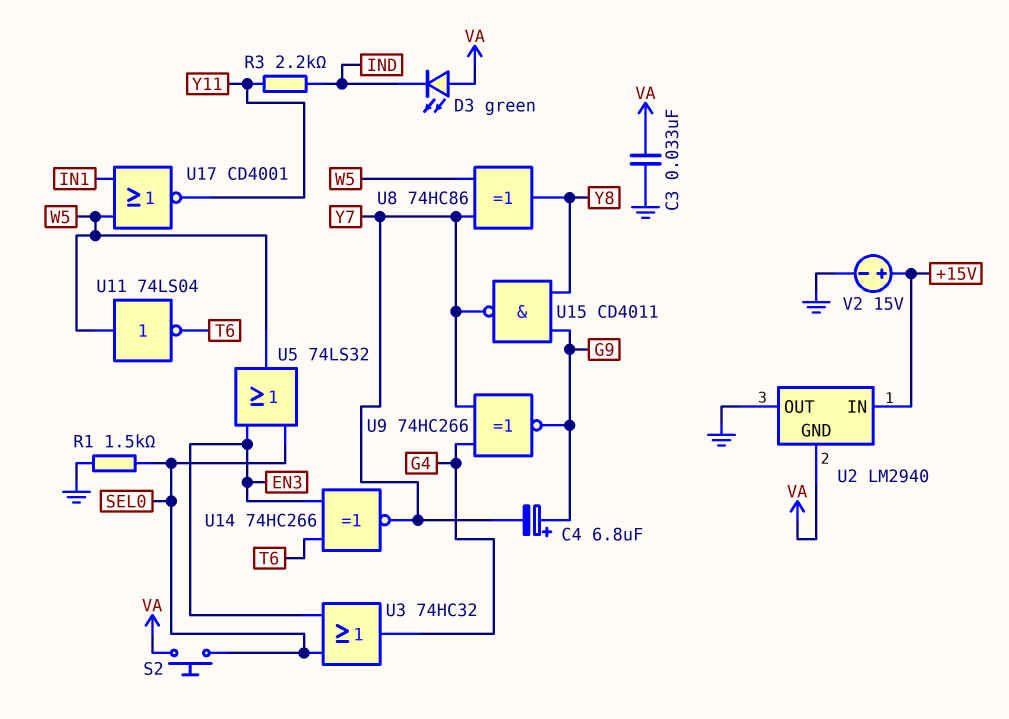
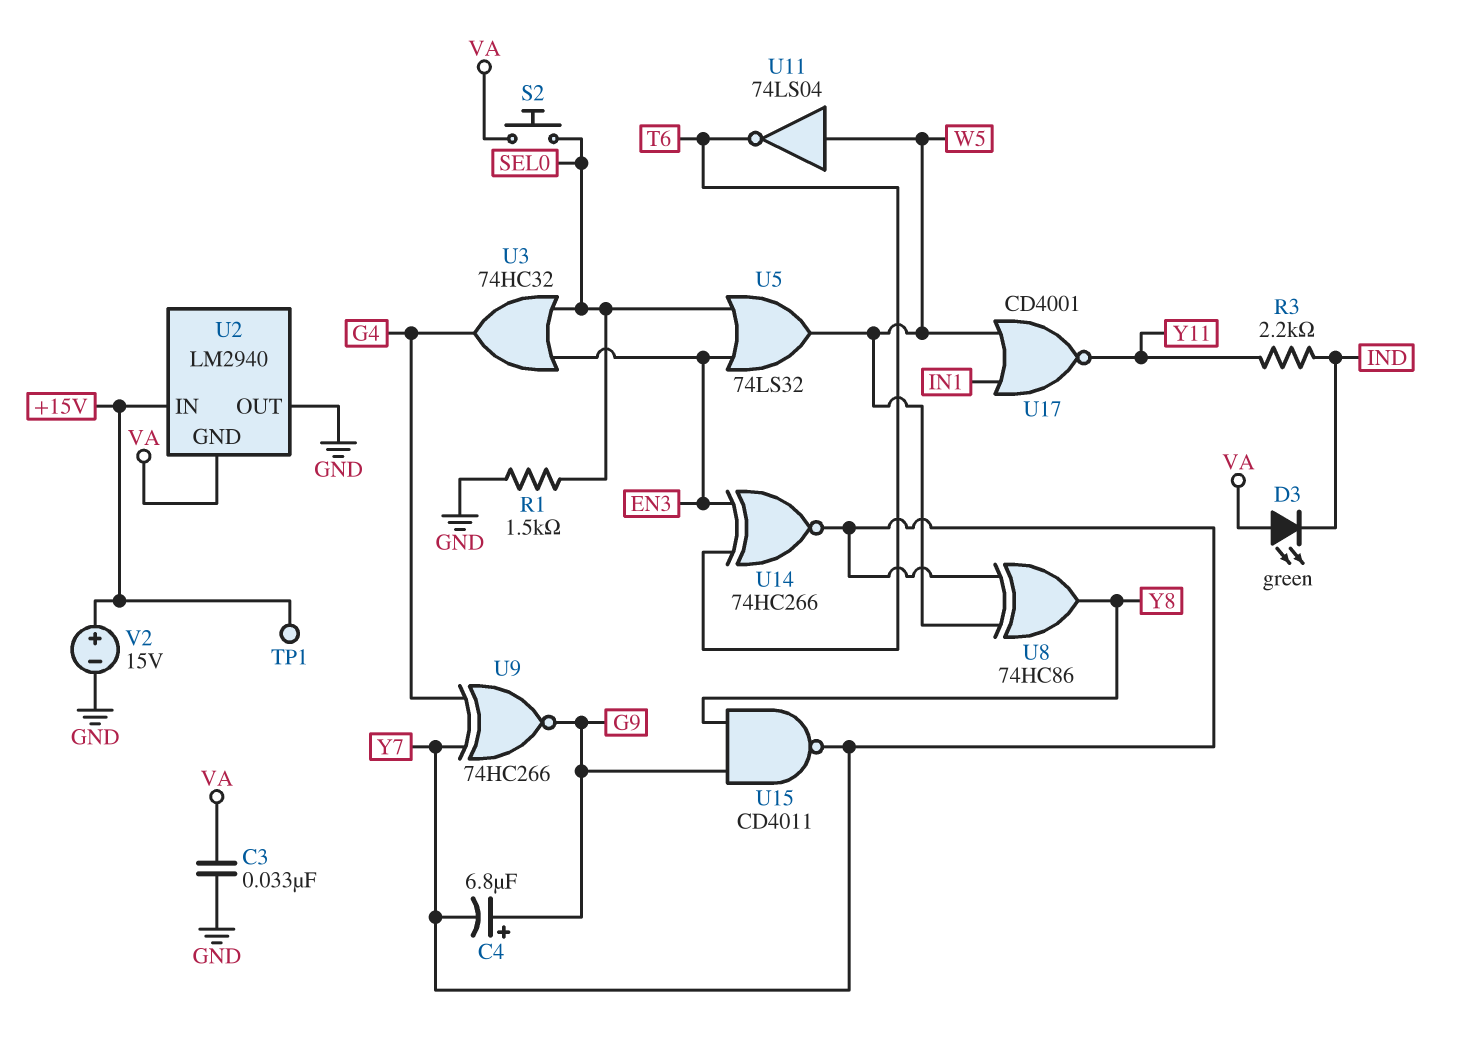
TP1: none -> test point (+15V)

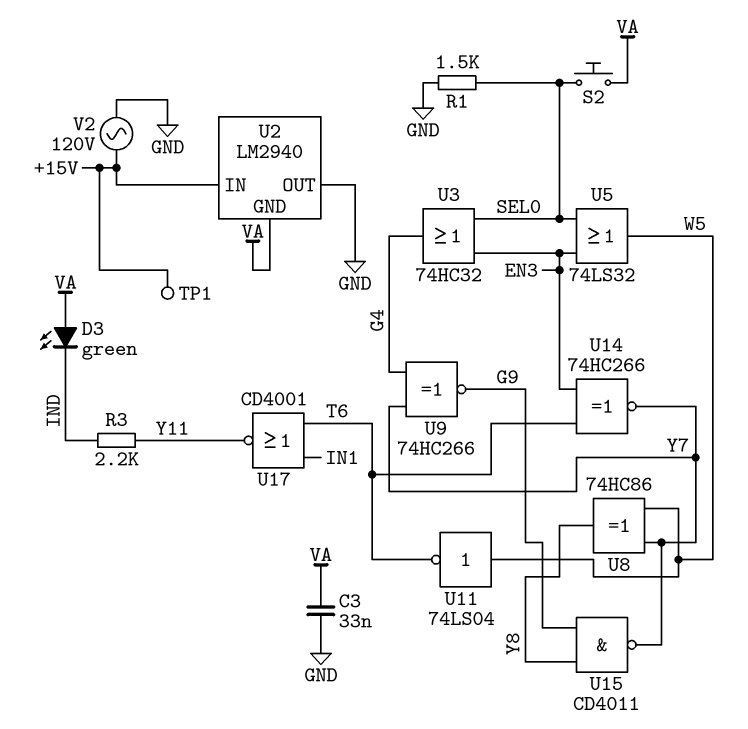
C4: 6.8uF (plus G9, minus Y7) -> none
U17: NOR CD4001 (in IN1, in W5, out Y11) -> NOR CD4001 (in IN1, in T6, out Y11)
V2: 15V (plus +15V, minus GND) -> AC 120V (+15V, GND)

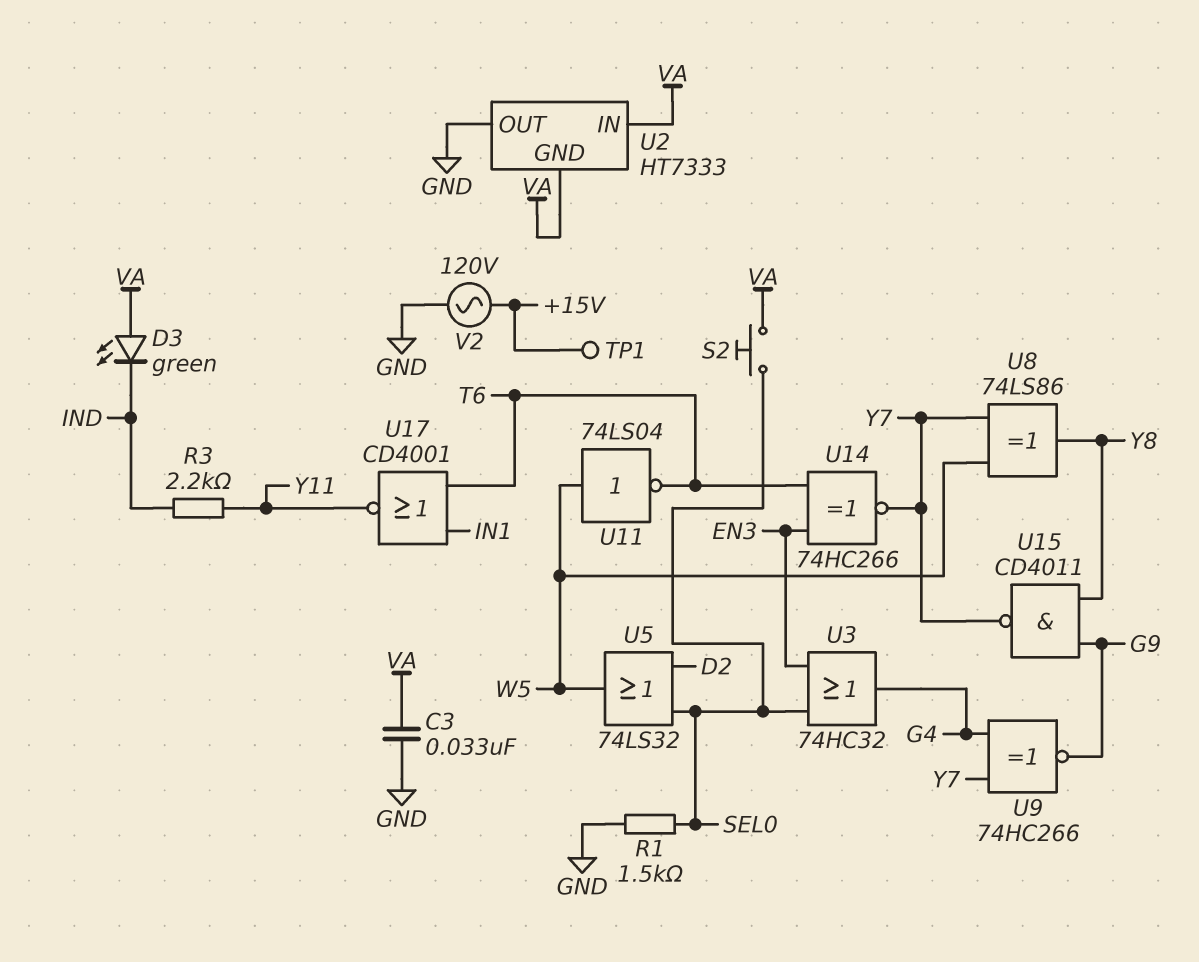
U2: LM2940 -> HT7333
U2 pin IN: +15V -> VA
U5: OR 74LS32 (in EN3, in SEL0, out W5) -> OR 74LS32 (in D2, in SEL0, out W5)
U8: XOR 74HC86 (in W5, in Y7, out Y8) -> XOR 74LS86 (in W5, in Y7, out Y8)

